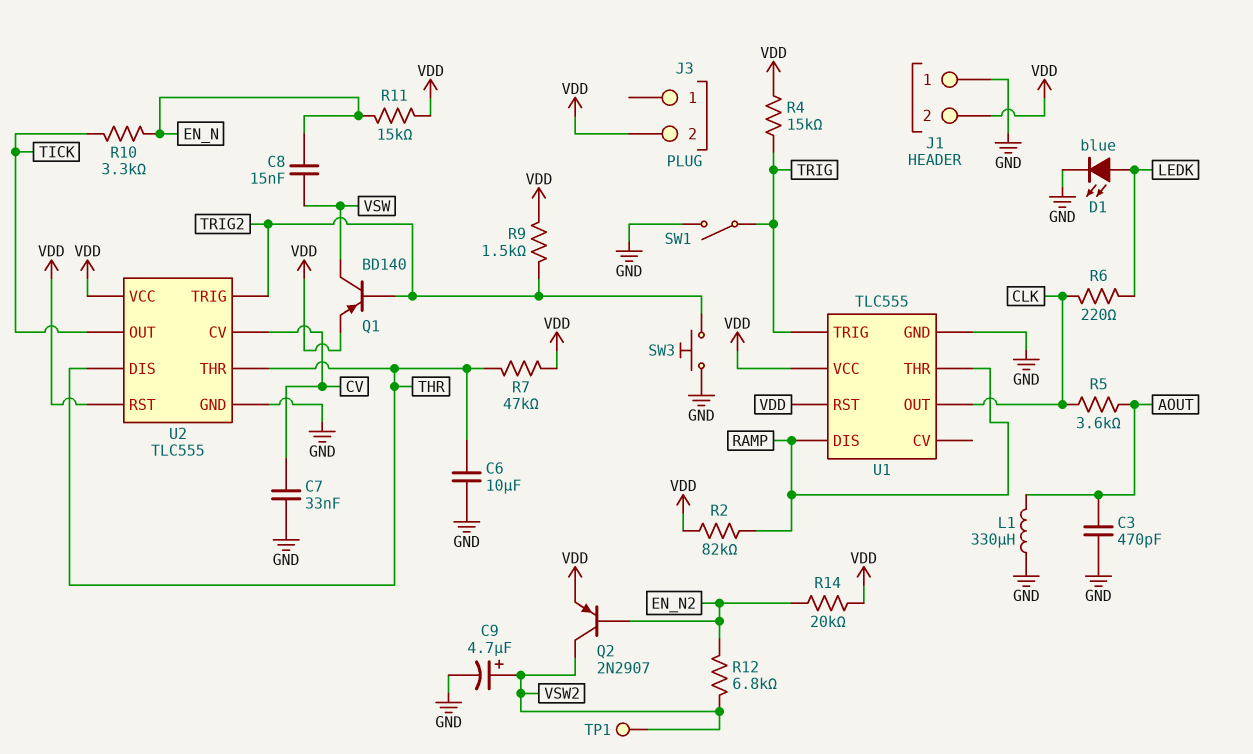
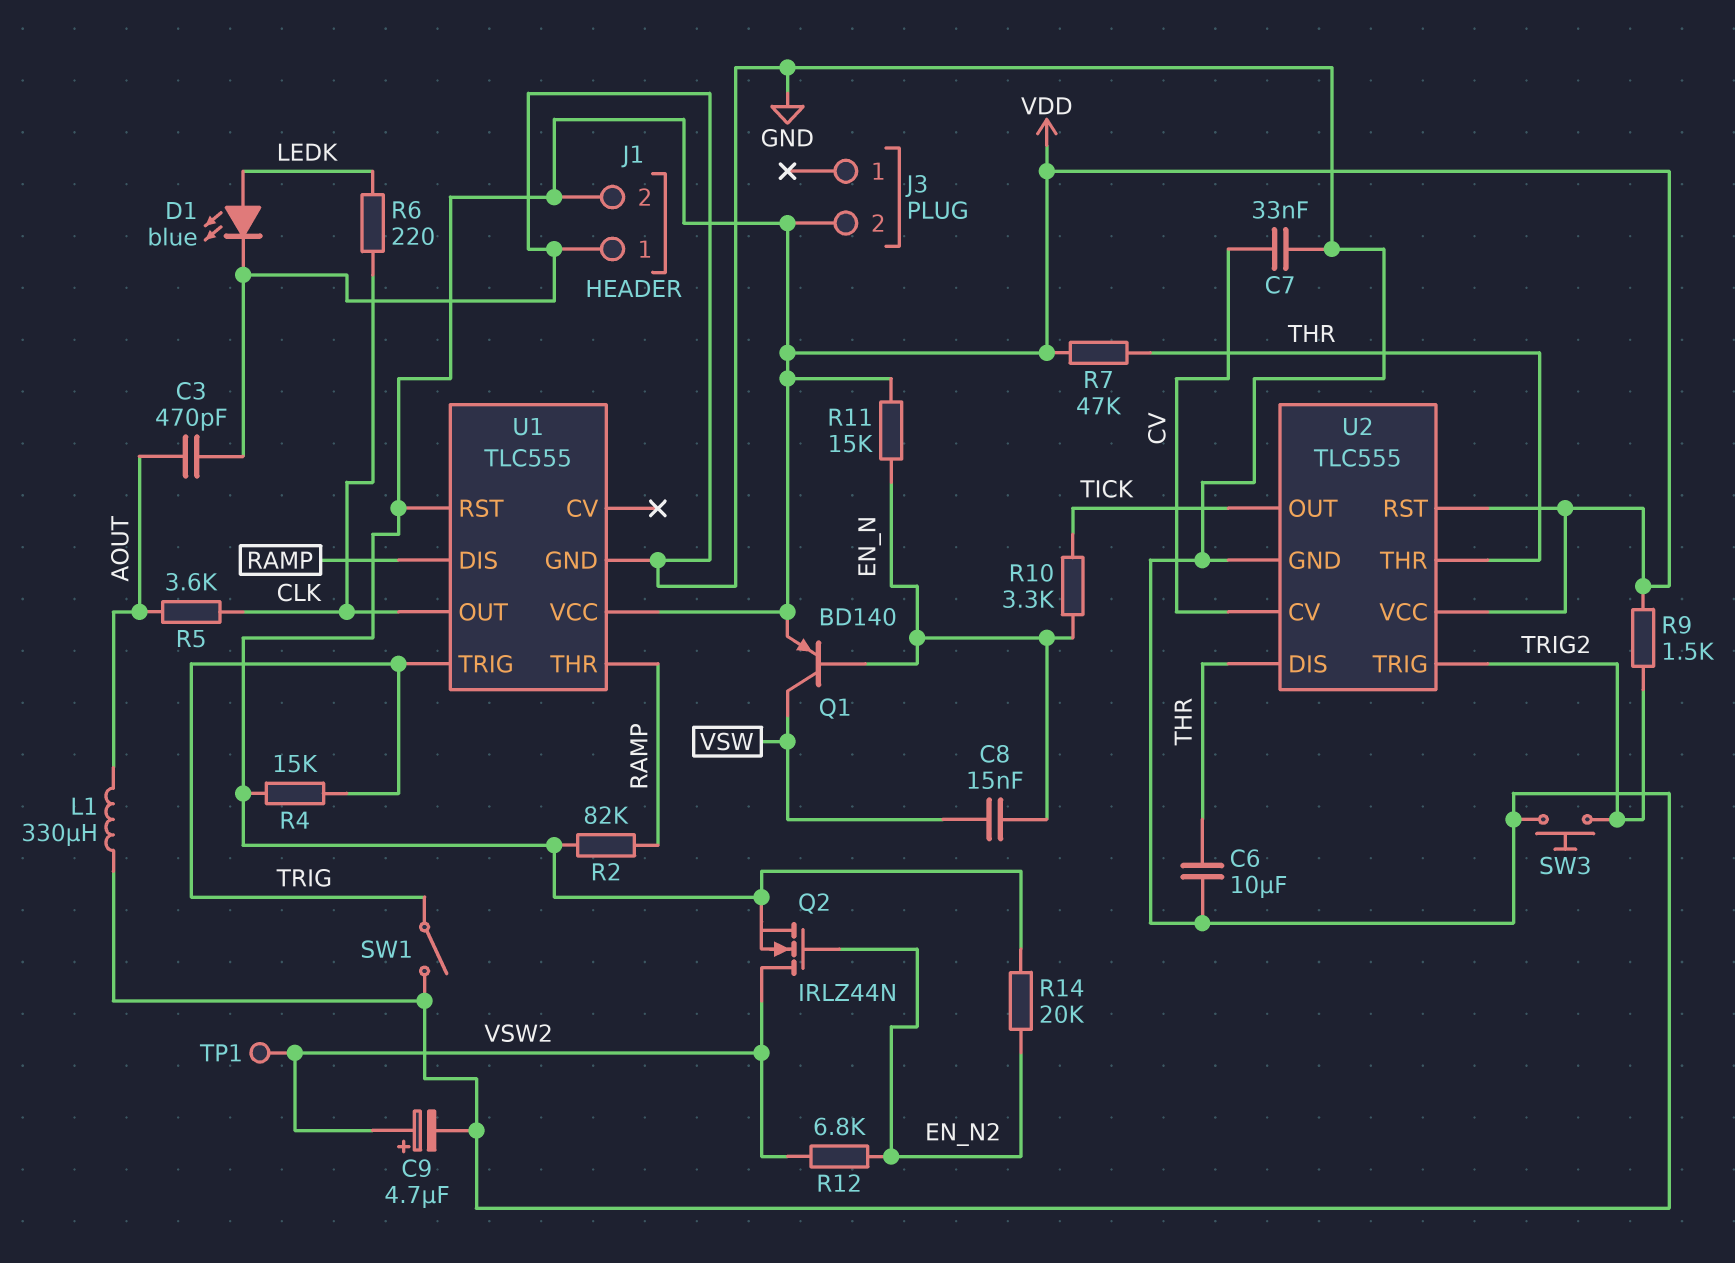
Q1: PNP BD140 (B TRIG2, C VSW, E VDD) -> PNP BD140 (B EN_N, C VSW, E VDD)
Q2: PNP 2N2907 (B EN_N2, C VSW2, E VDD) -> NMOS IRLZ44N (G EN_N2, D VSW2, S VDD)

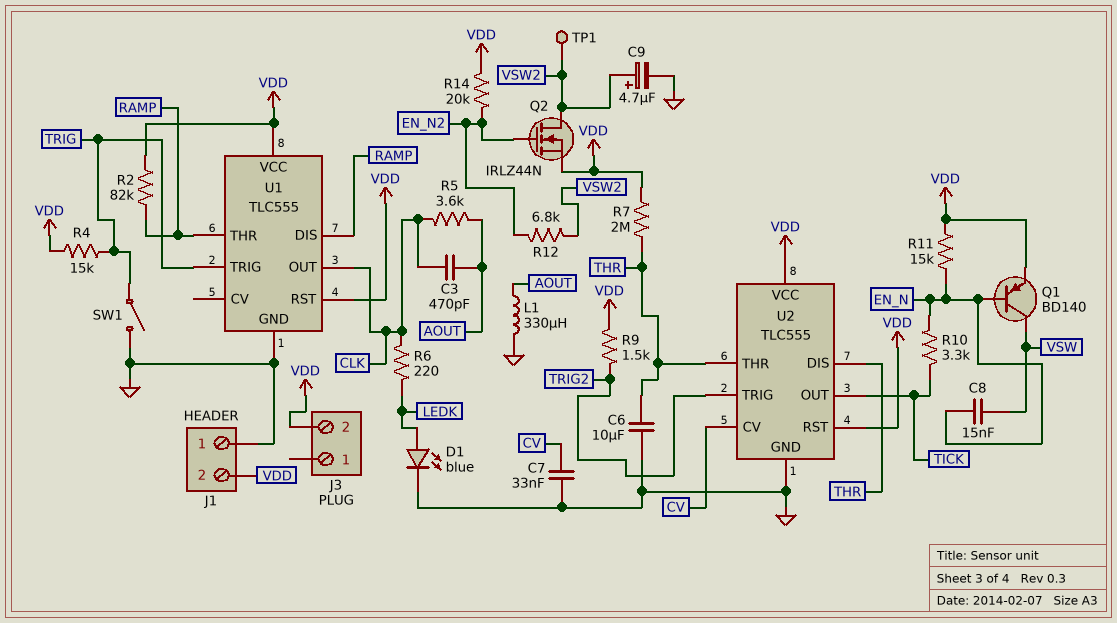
C3: 470pF (AOUT, GND) -> 470pF (AOUT, CLK)
R7: 47k (THR, VDD) -> 2M (THR, VDD)
SW3: button (GND, TRIG2) -> none

